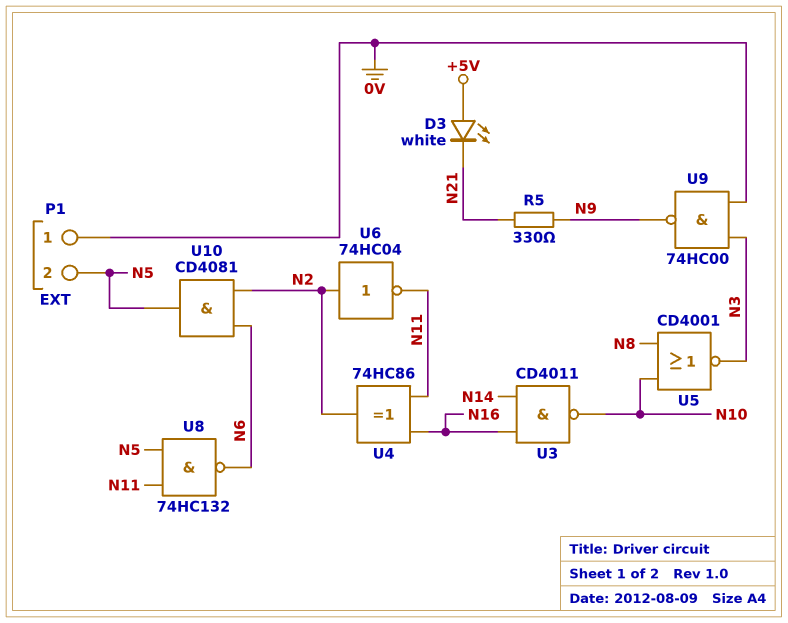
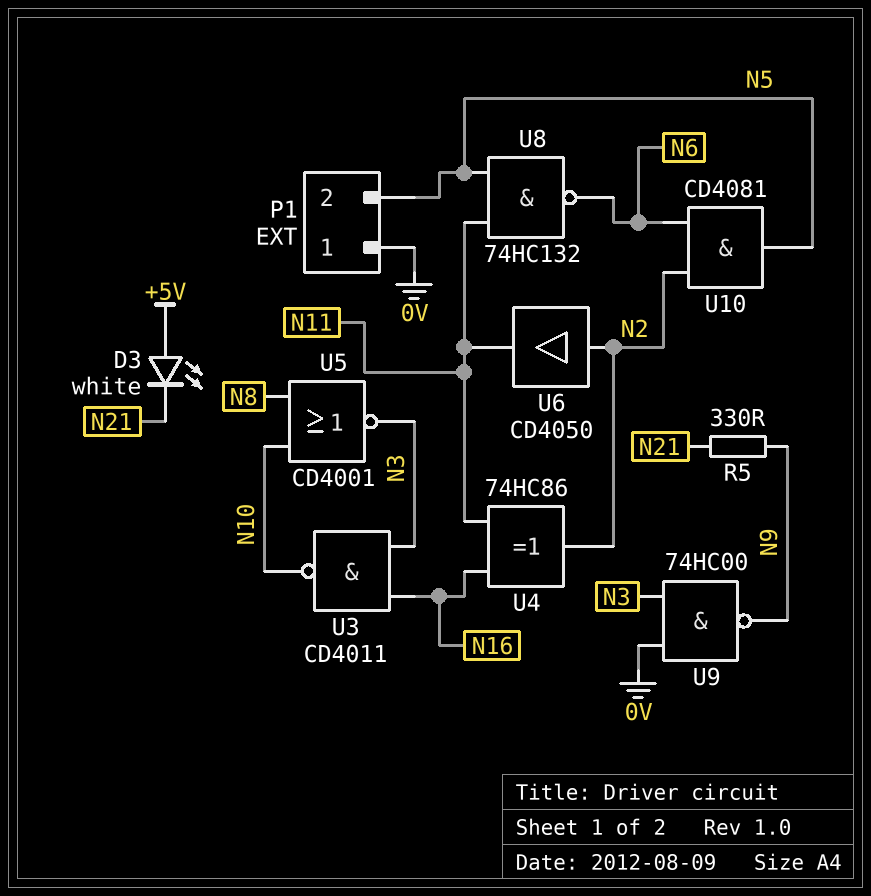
U3: NAND CD4011 (in N14, in N16, out N10) -> NAND CD4011 (in N3, in N16, out N10)
U6: NOT 74HC04 (in N2, out N11) -> buffer CD4050 (in N2, out N11)

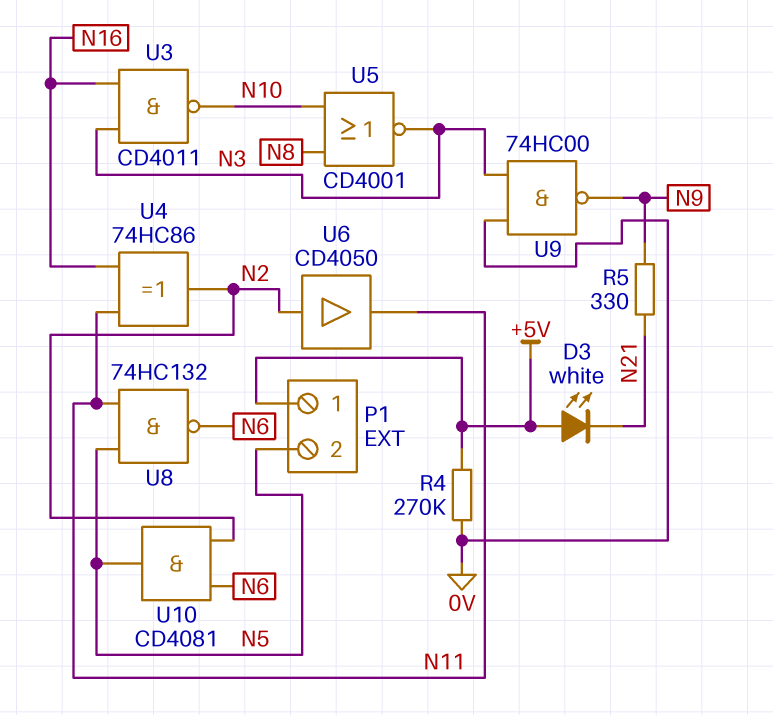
P1 pin 1: 0V -> +5V
R4: none -> 270k (+5V, 0V)

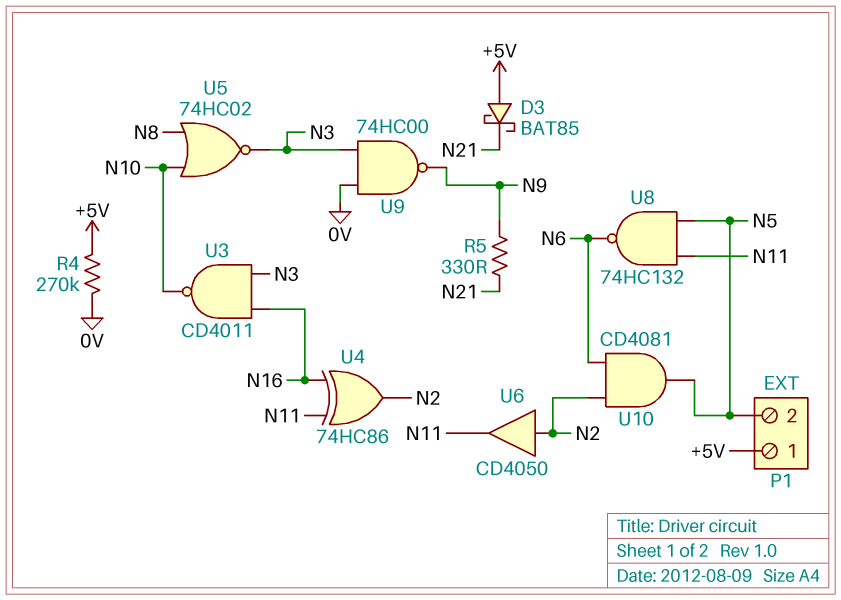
D3: LED white (A +5V, K N21) -> schottky BAT85 (A +5V, K N21)
U5: NOR CD4001 (in N8, in N10, out N3) -> NOR 74HC02 (in N8, in N10, out N3)

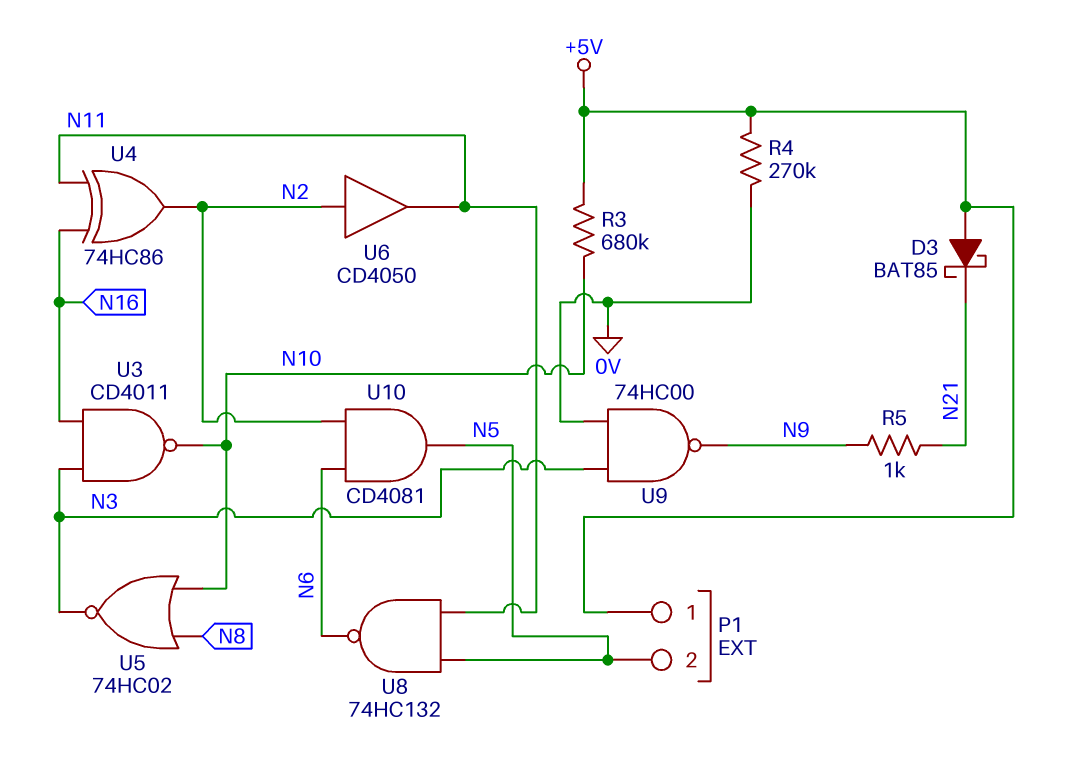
R3: none -> 680k (+5V, N10)
R5: 330 (N9, N21) -> 1k (N9, N21)

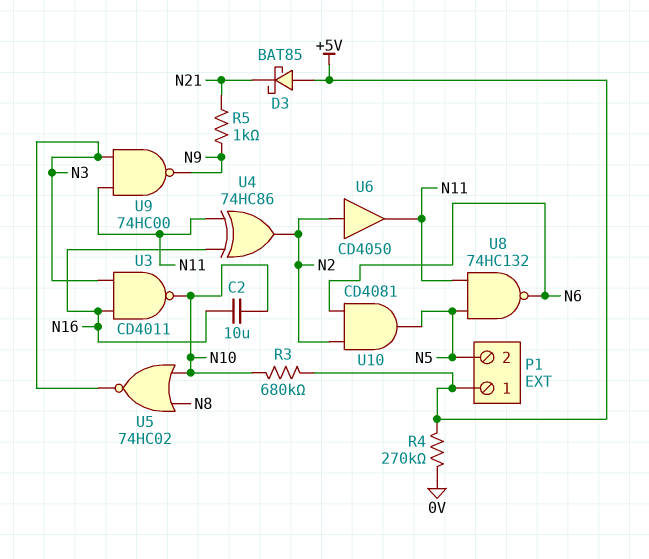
C2: none -> 10uF (N10, N16)
U9: NAND 74HC00 (in 0V, in N3, out N9) -> NAND 74HC00 (in N3, in N11, out N9)

